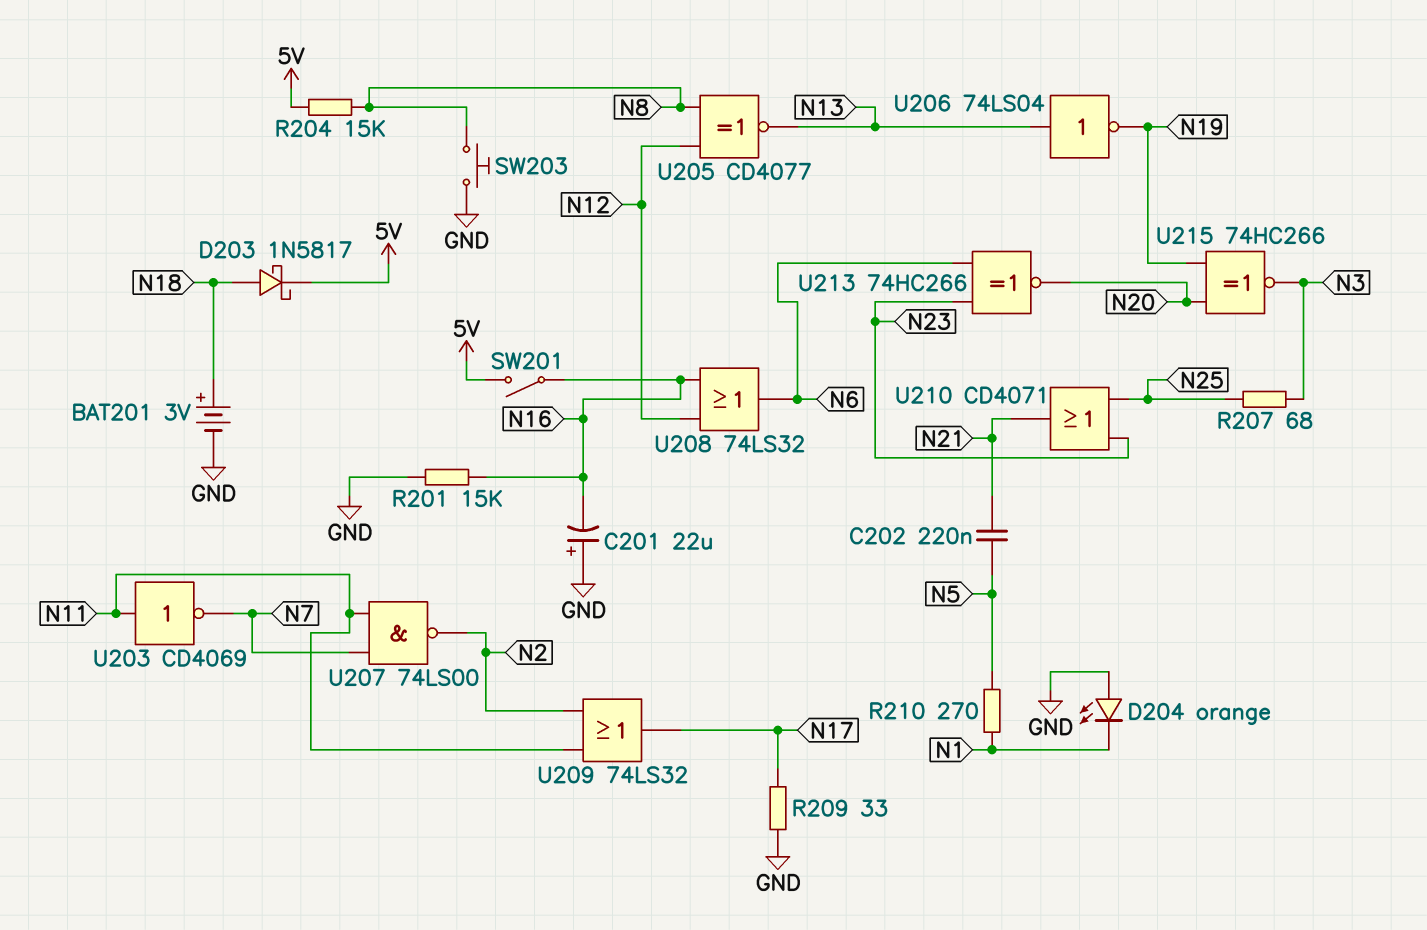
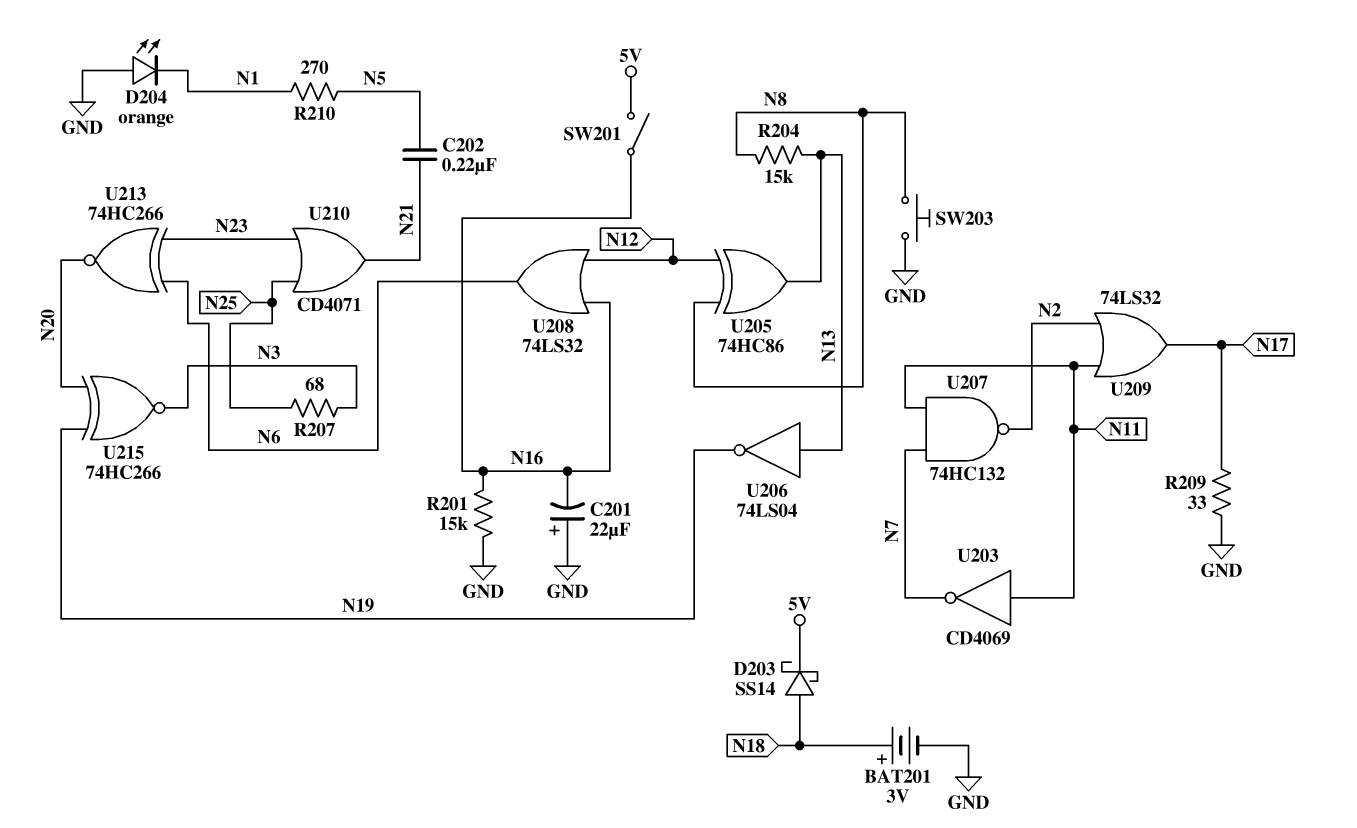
D203: schottky 1N5817 (A N18, K 5V) -> schottky SS14 (A N18, K 5V)
R204: 15k (5V, N8) -> 15k (N8, N13)
U205: XNOR CD4077 (in N8, in N12, out N13) -> XOR 74HC86 (in N8, in N12, out N13)
U207: NAND 74LS00 (in N7, in N11, out N2) -> NAND 74HC132 (in N7, in N11, out N2)

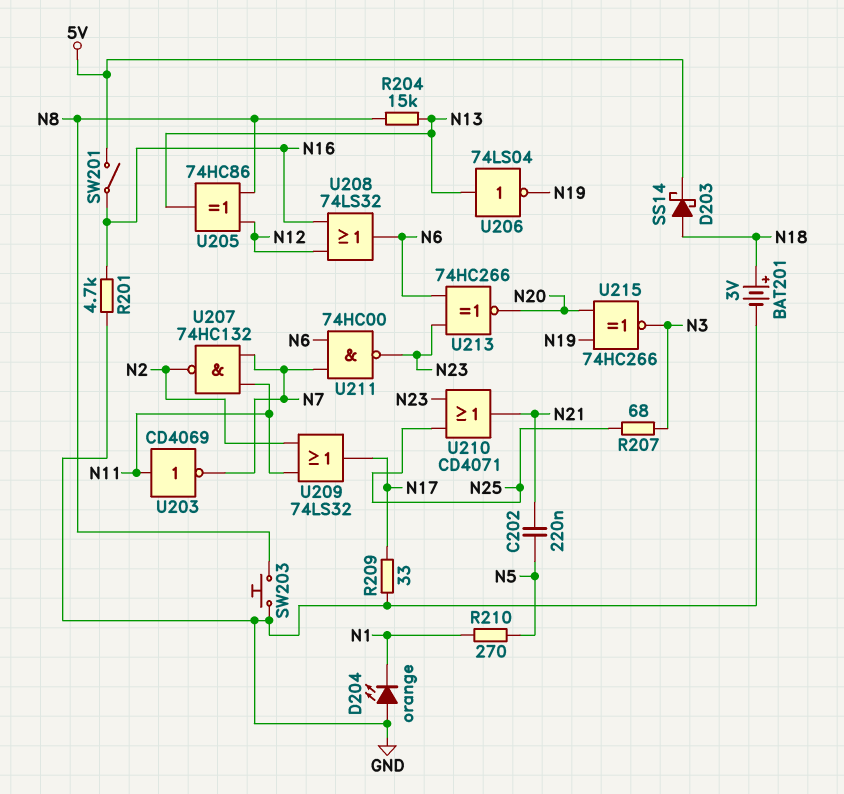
C201: 22uF (plus GND, minus N16) -> none
R201: 15k (GND, N16) -> 4.7k (GND, N16)
U211: none -> NAND 74HC00 (in N6, in N7, out N23)

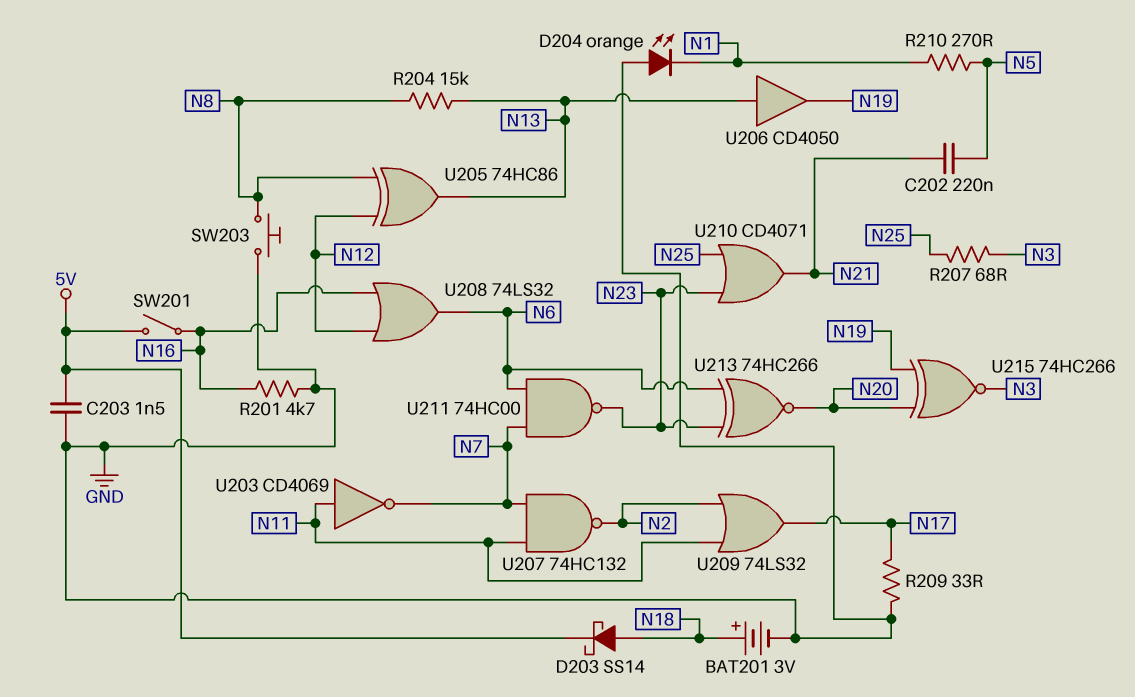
C203: none -> 1.5nF (5V, GND)
U206: NOT 74LS04 (in N13, out N19) -> buffer CD4050 (in N13, out N19)

